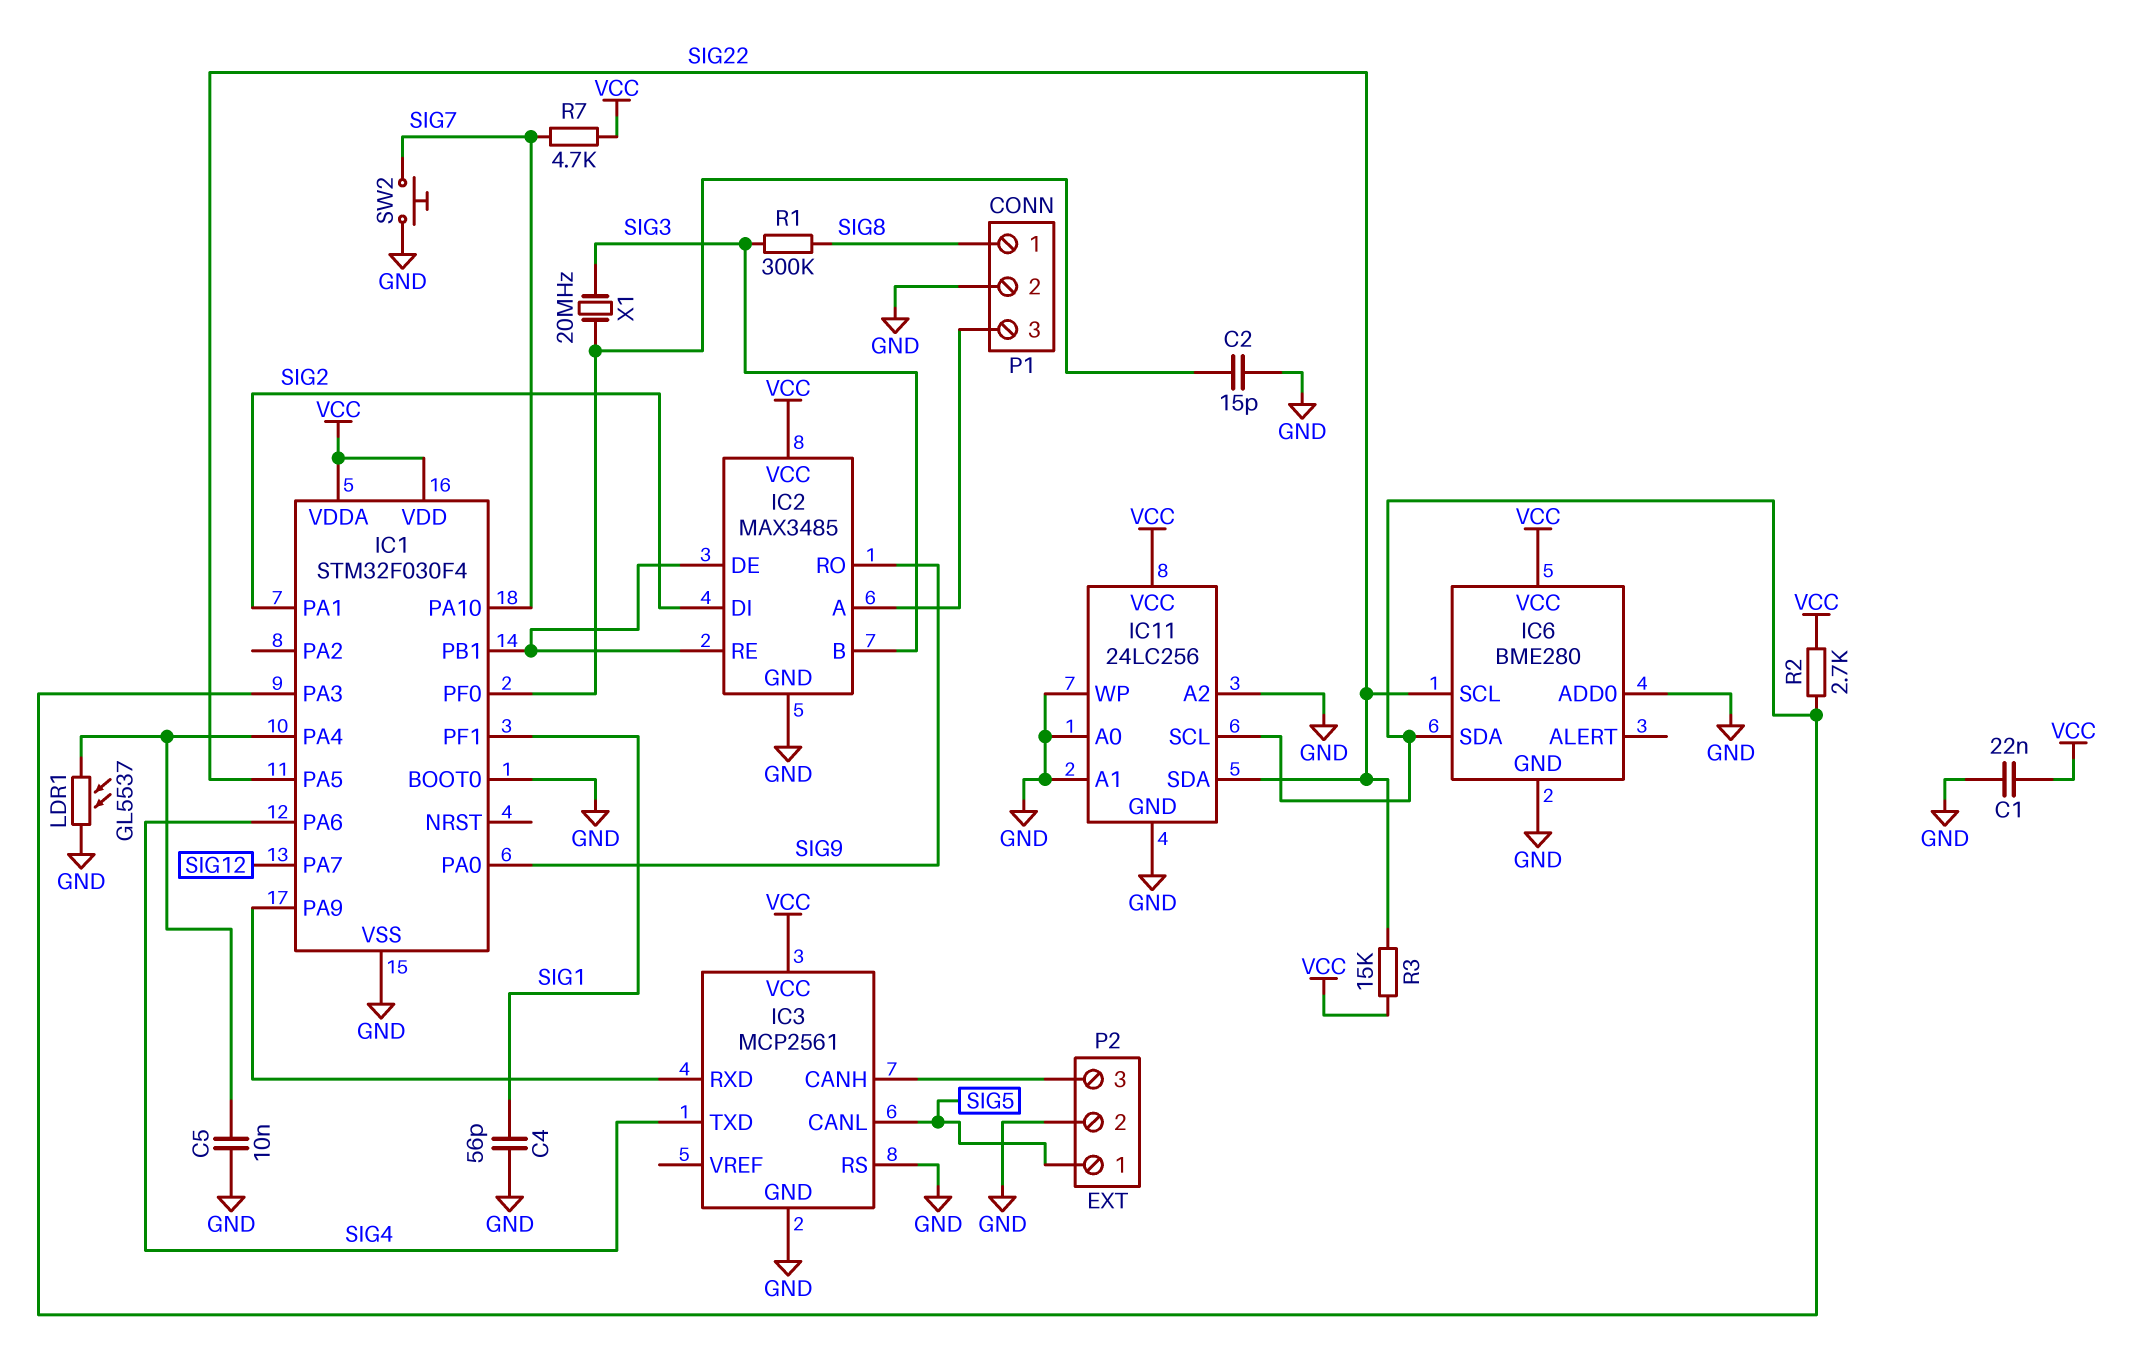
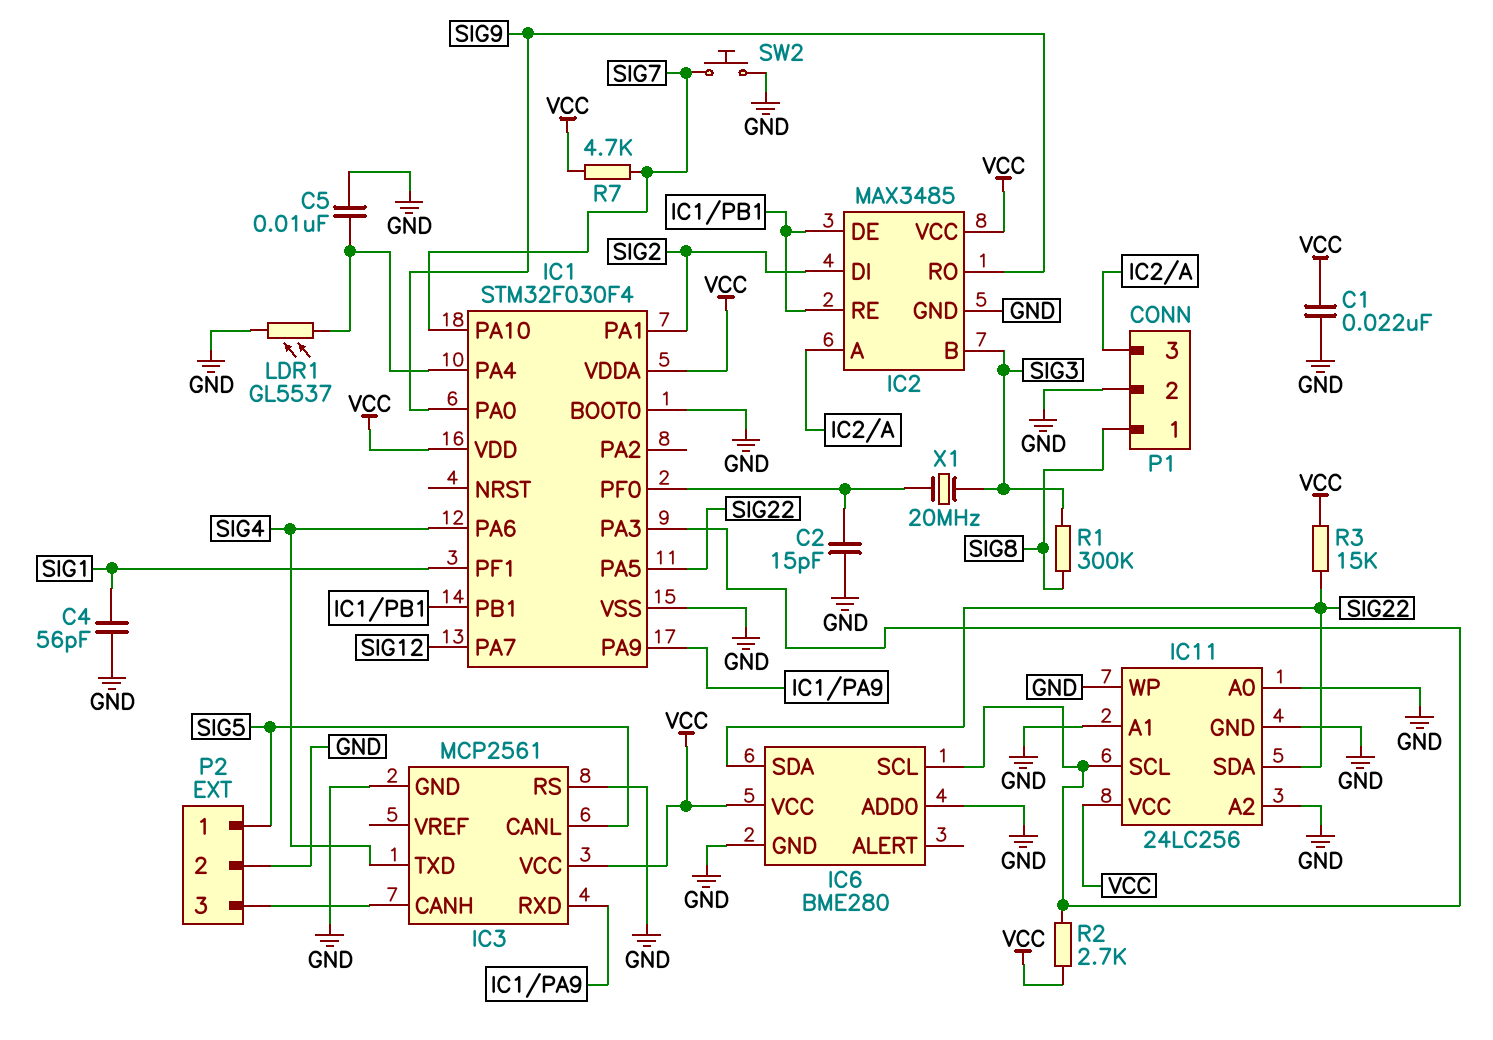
IC6 pin SCL: SIG22 -> IC1/PA3
IC6 pin SDA: IC1/PA3 -> SIG22

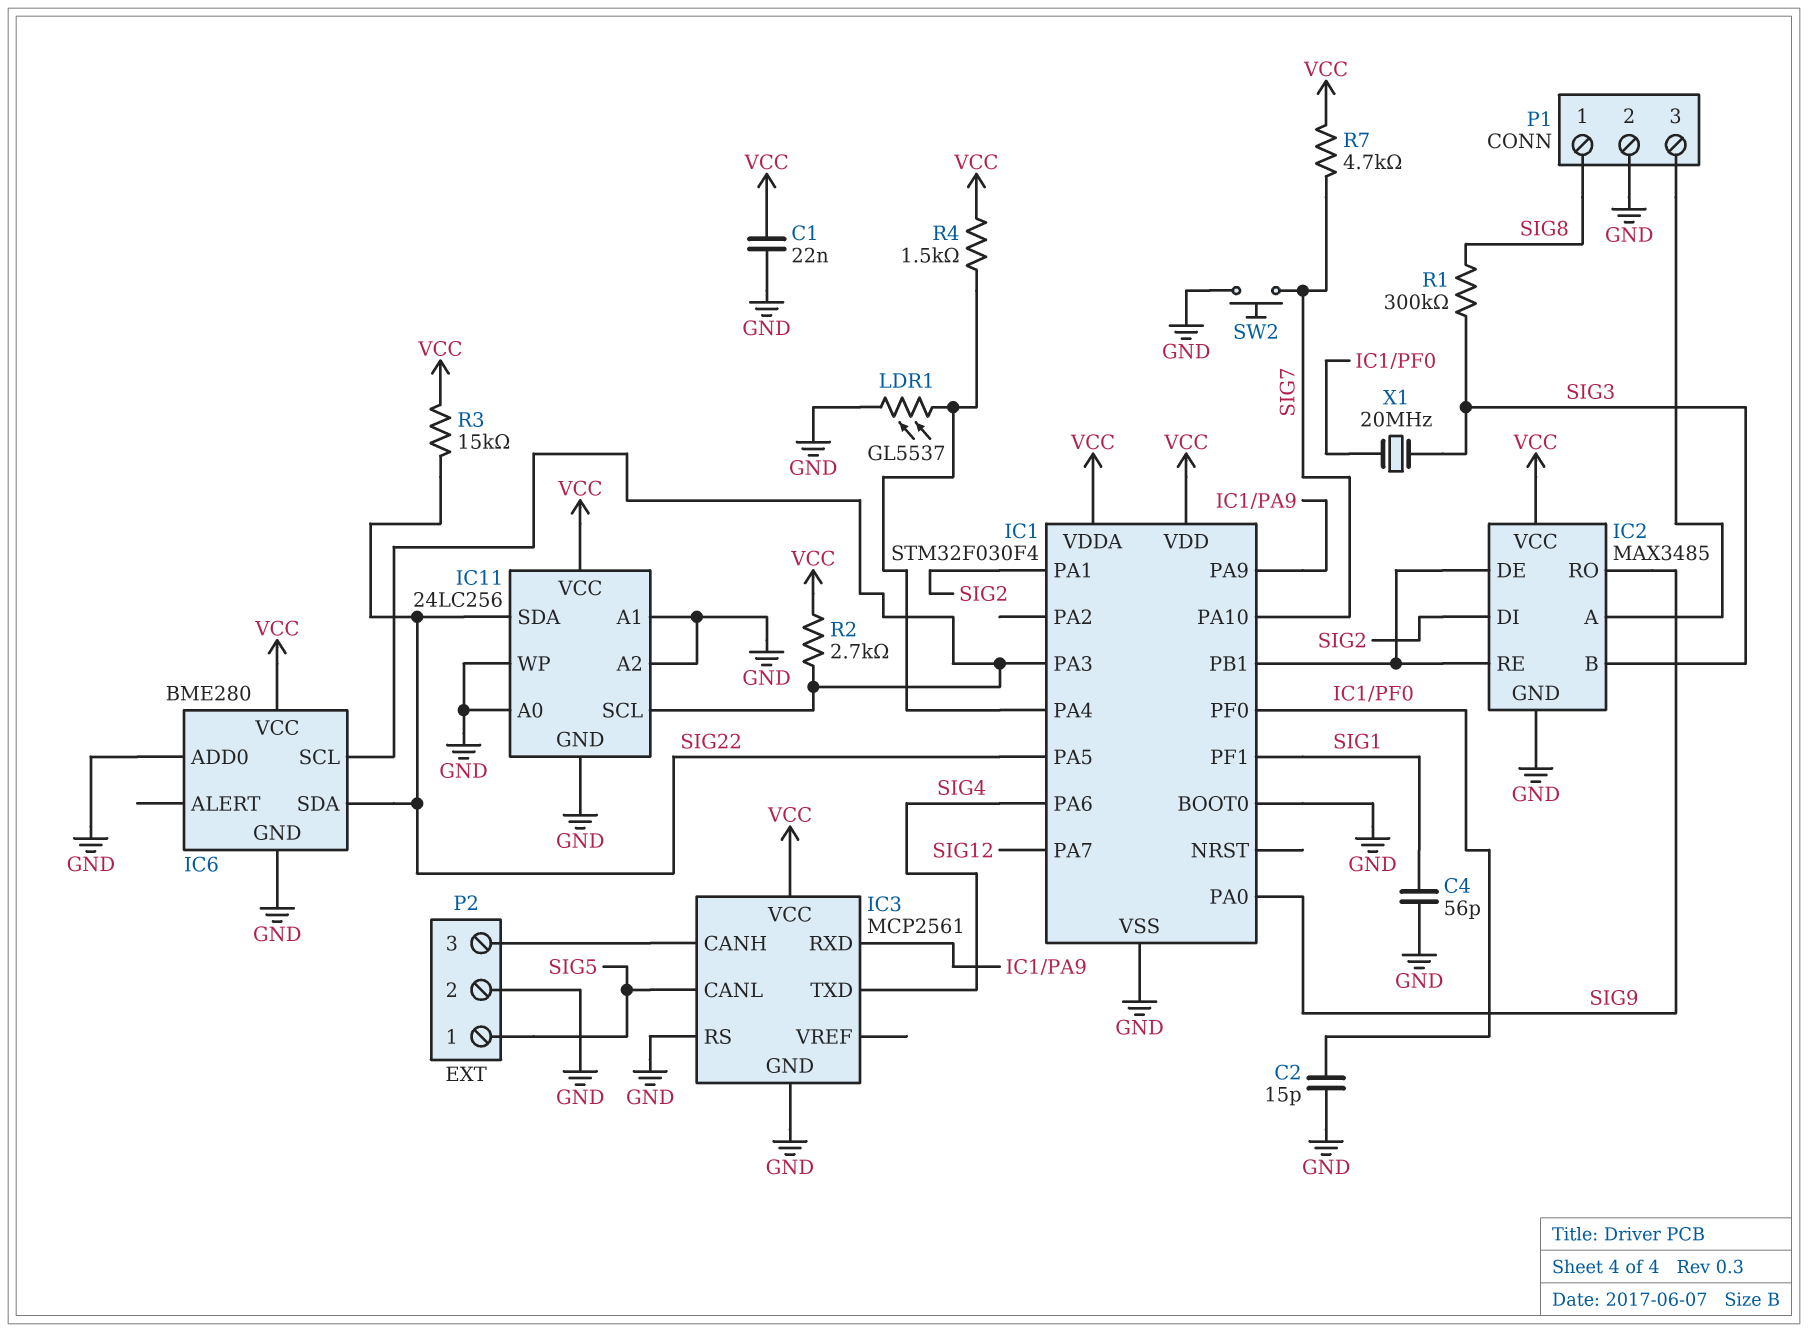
C5: 10nF (GND, IC1/PA4) -> none
R4: none -> 1.5k (IC1/PA4, VCC)

